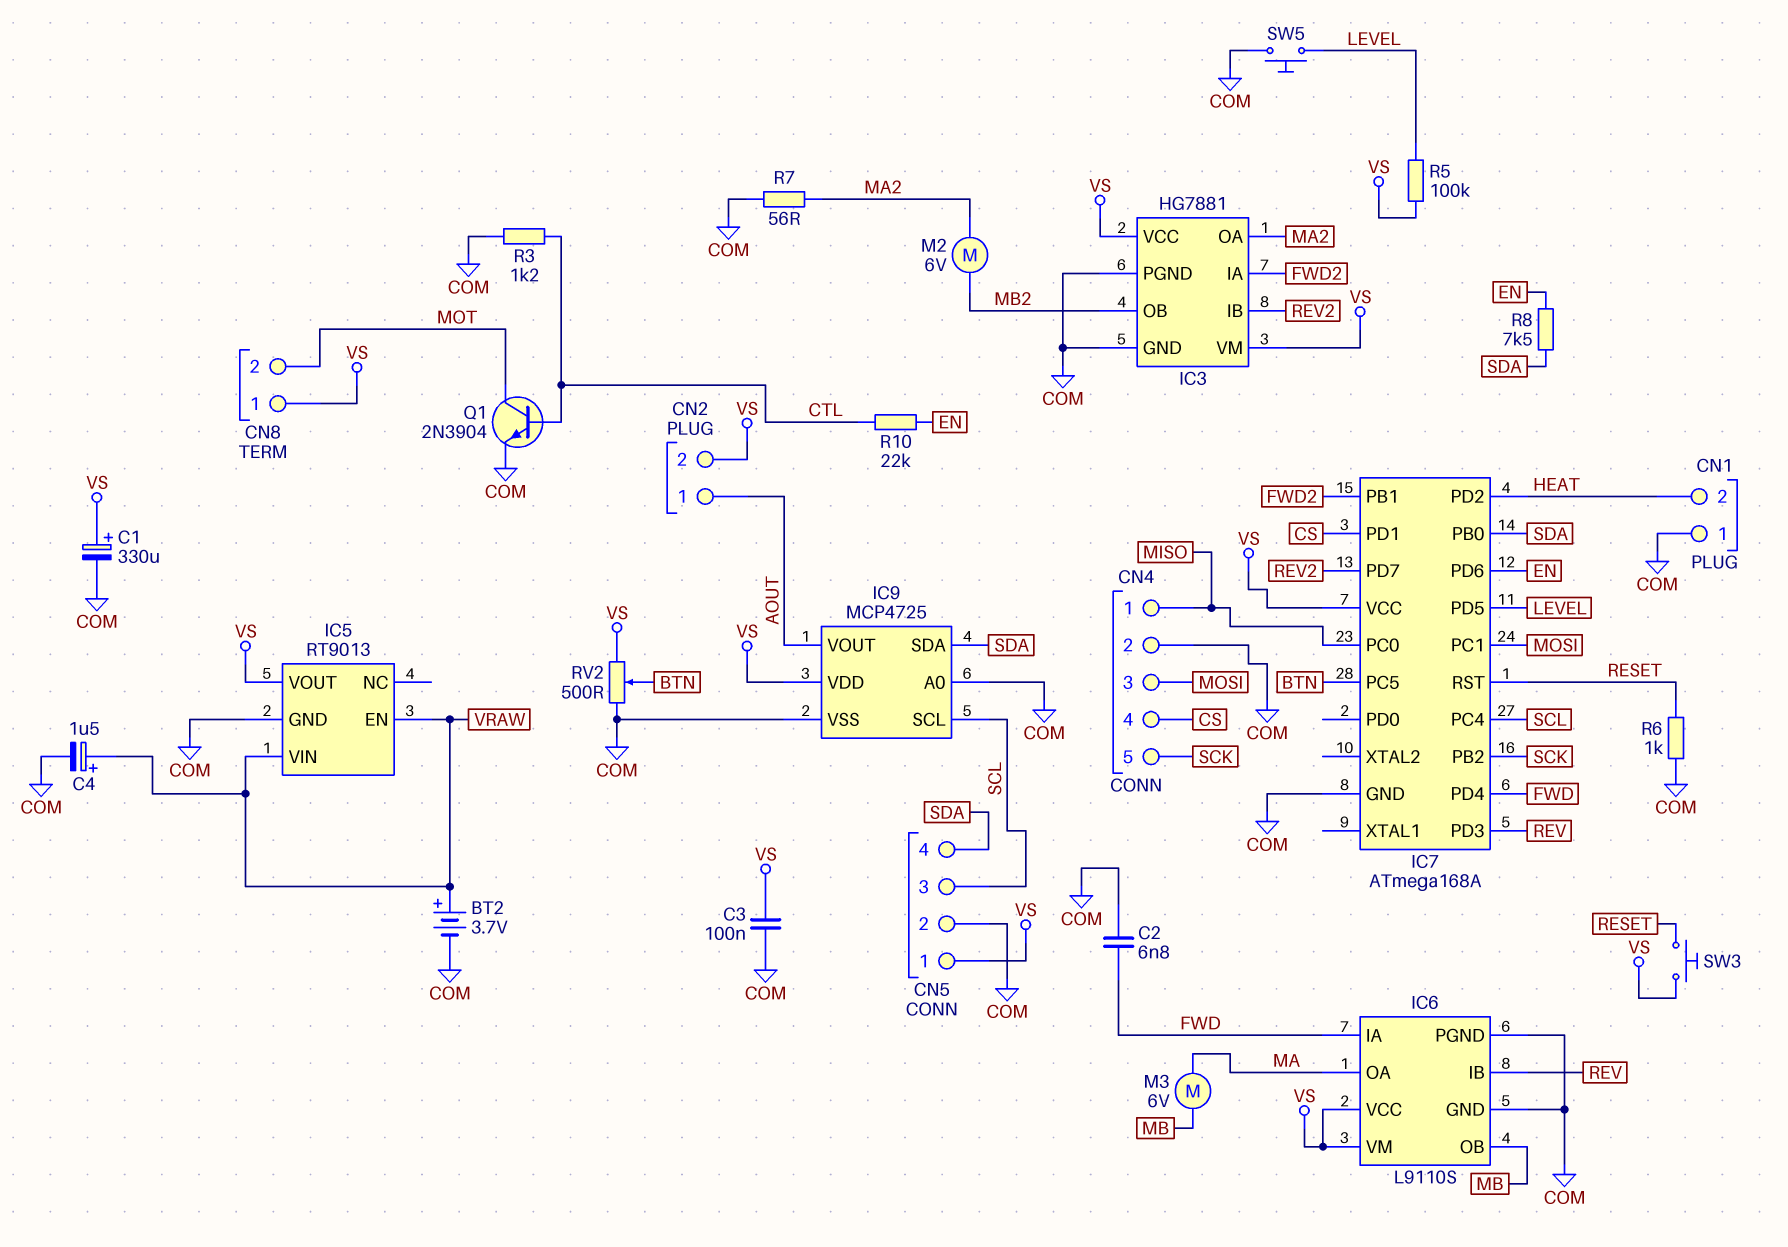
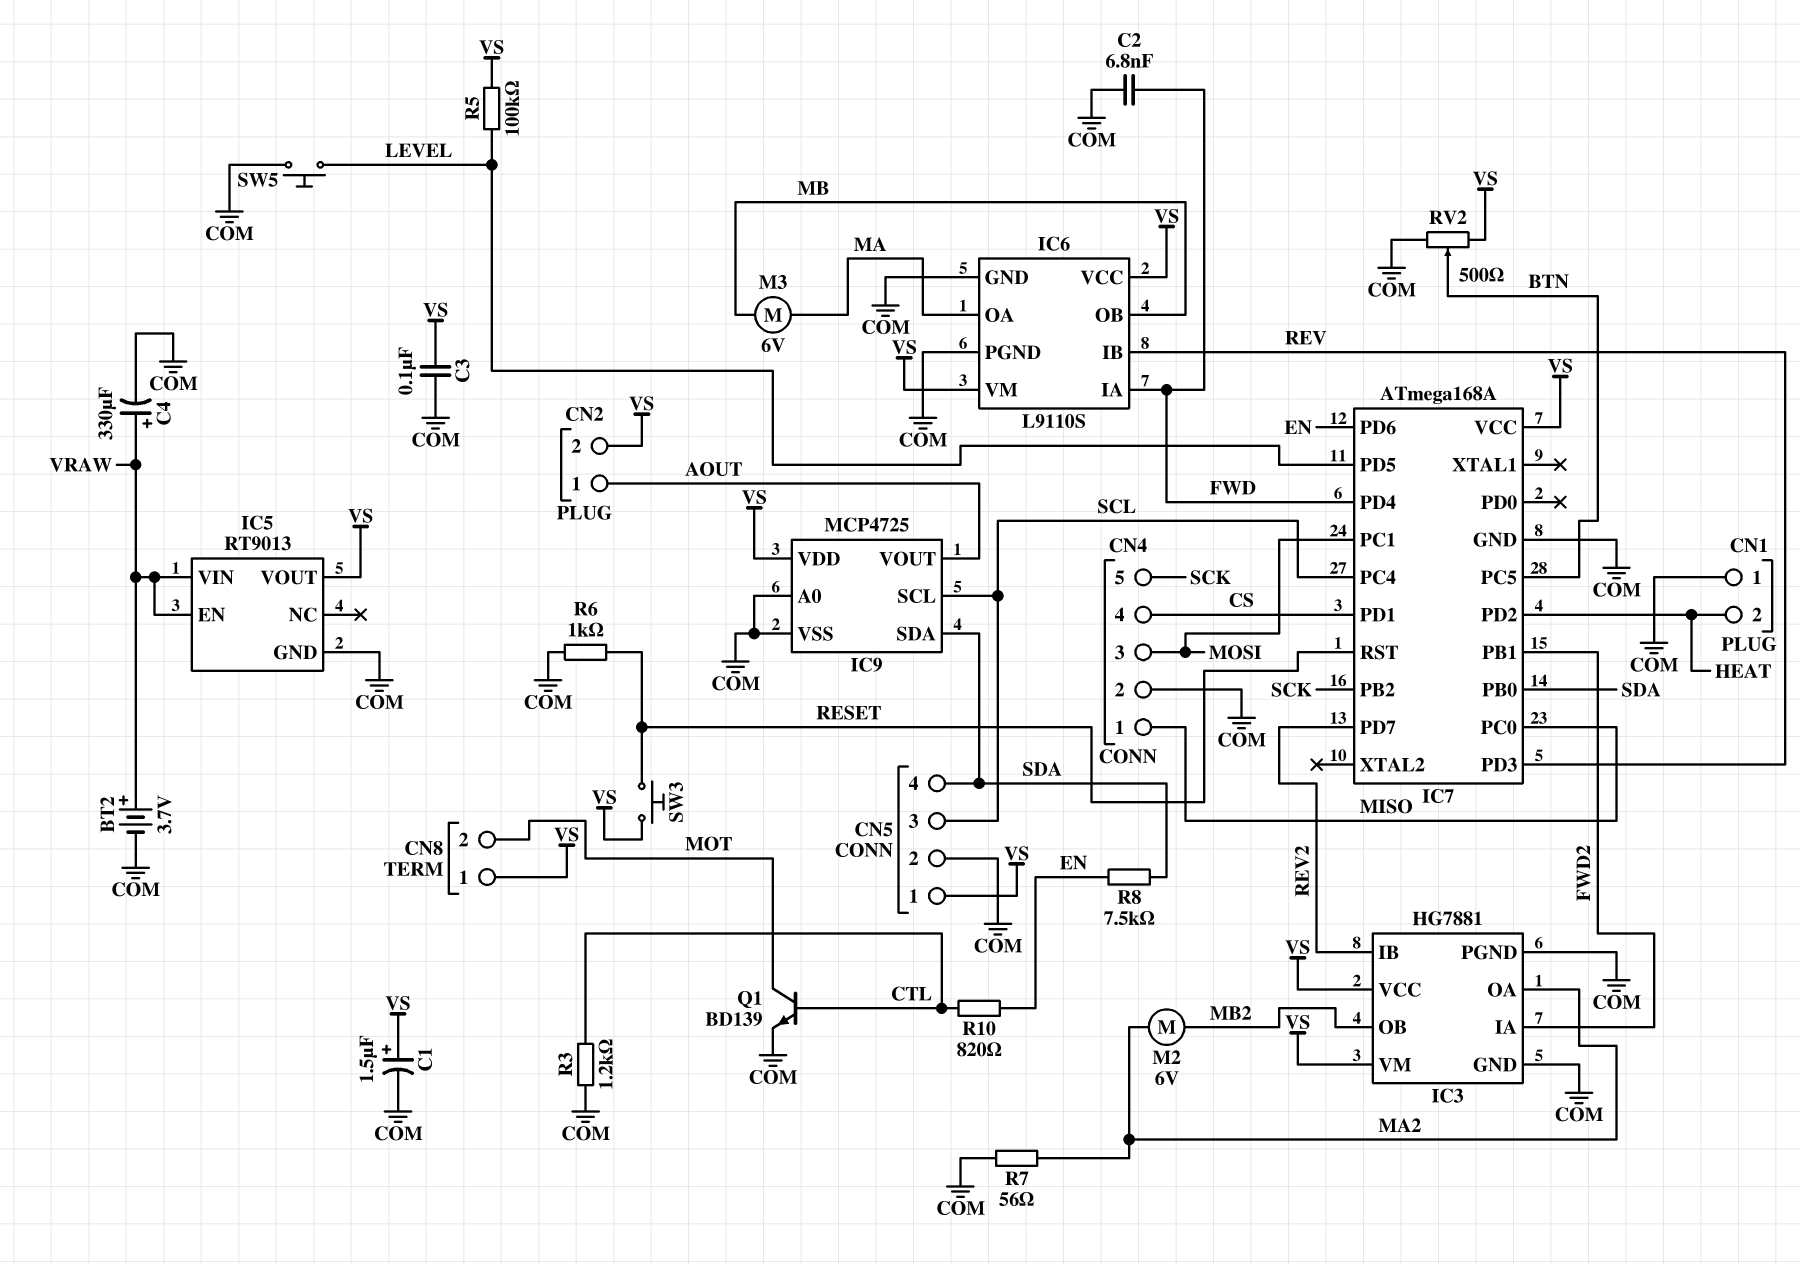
C1: 330uF (plus VS, minus COM) -> 1.5uF (plus VS, minus COM)
C4: 1.5uF (plus VRAW, minus COM) -> 330uF (plus VRAW, minus COM)
Q1: NPN 2N3904 (B CTL, C MOT, E COM) -> NPN BD139 (B CTL, C MOT, E COM)
R10: 22k (CTL, EN) -> 820 (CTL, EN)

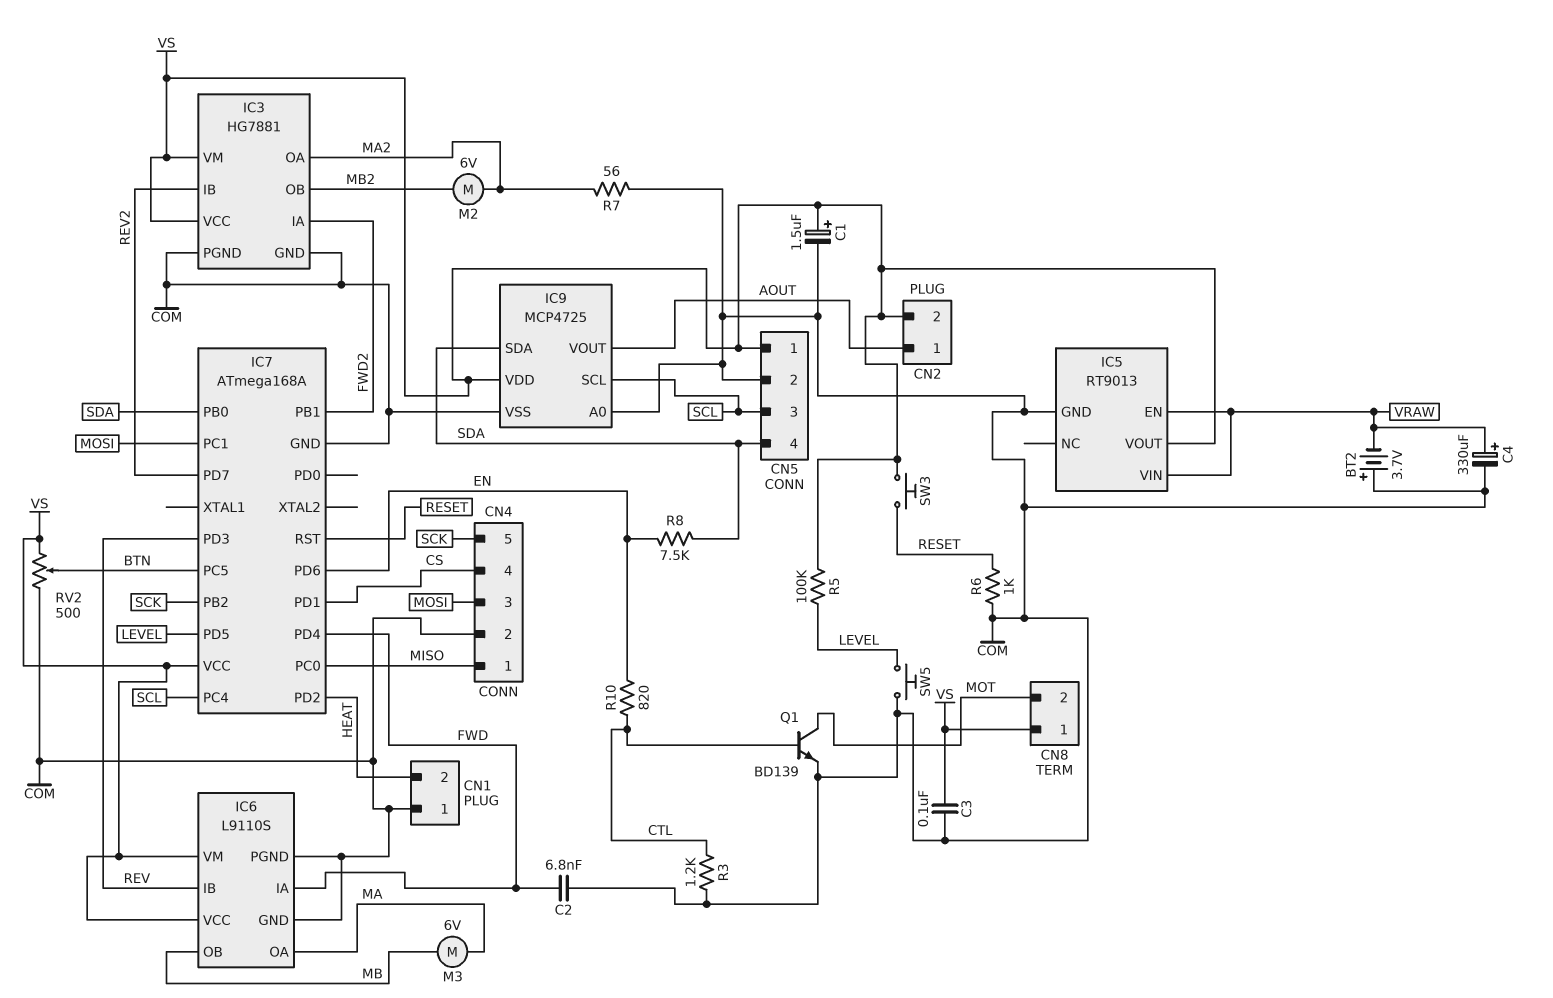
BT2: 3.7V (plus VRAW, minus COM) -> 3.7V (plus COM, minus VRAW)

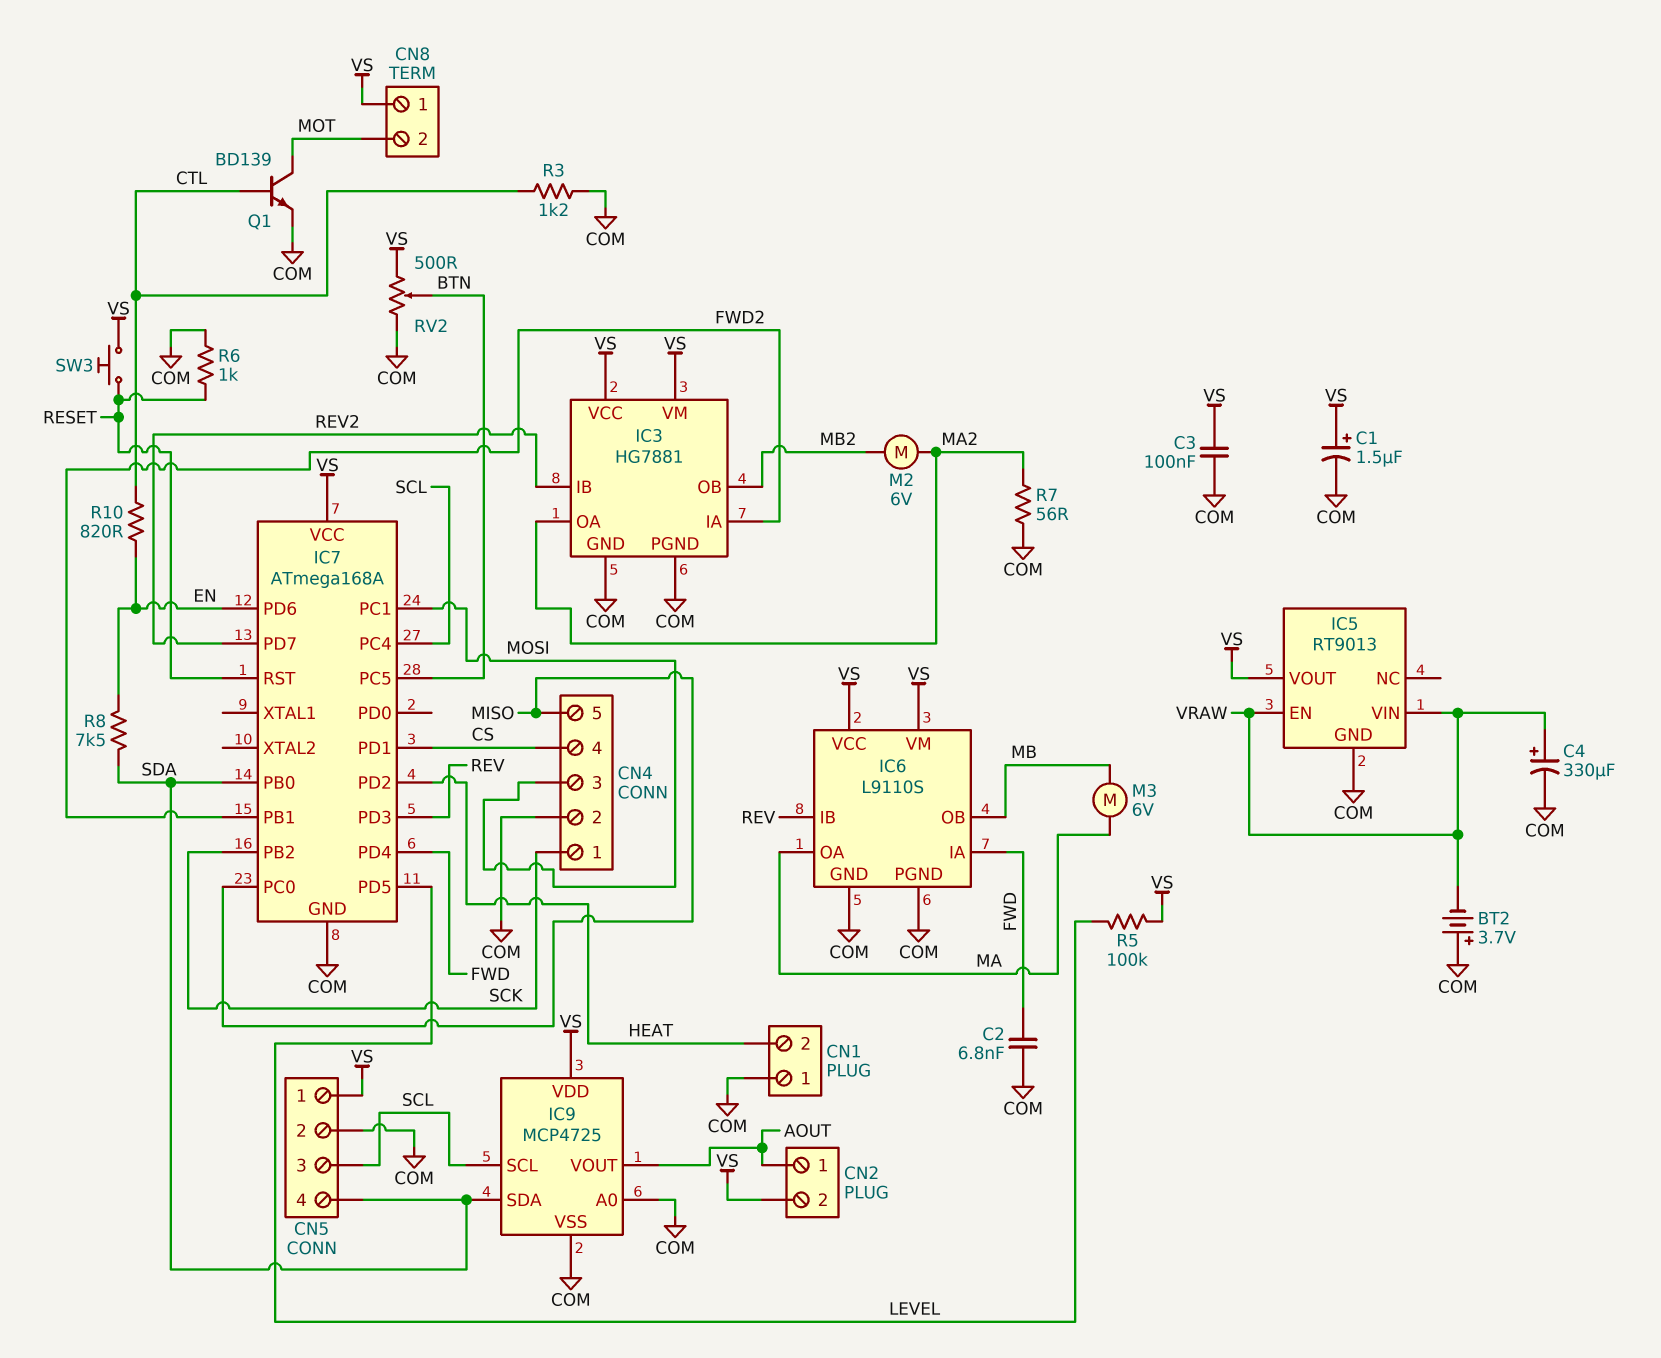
CN4 pin 1: MISO -> SCK
CN4 pin 5: SCK -> MISO
SW5: button (COM, LEVEL) -> none

